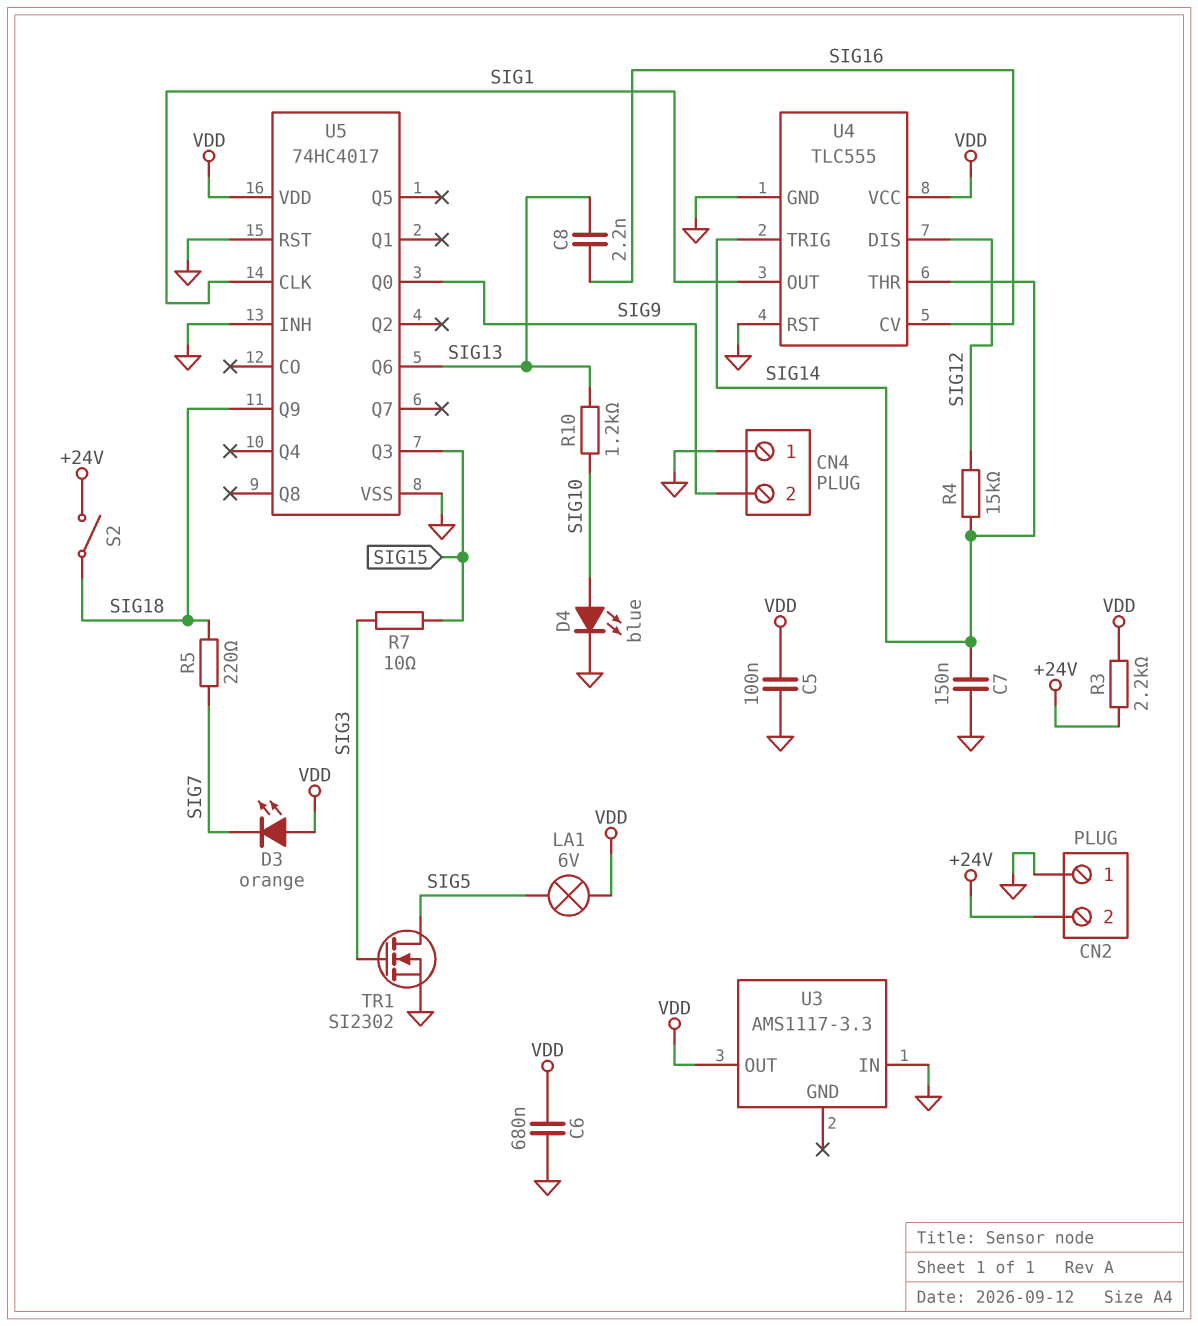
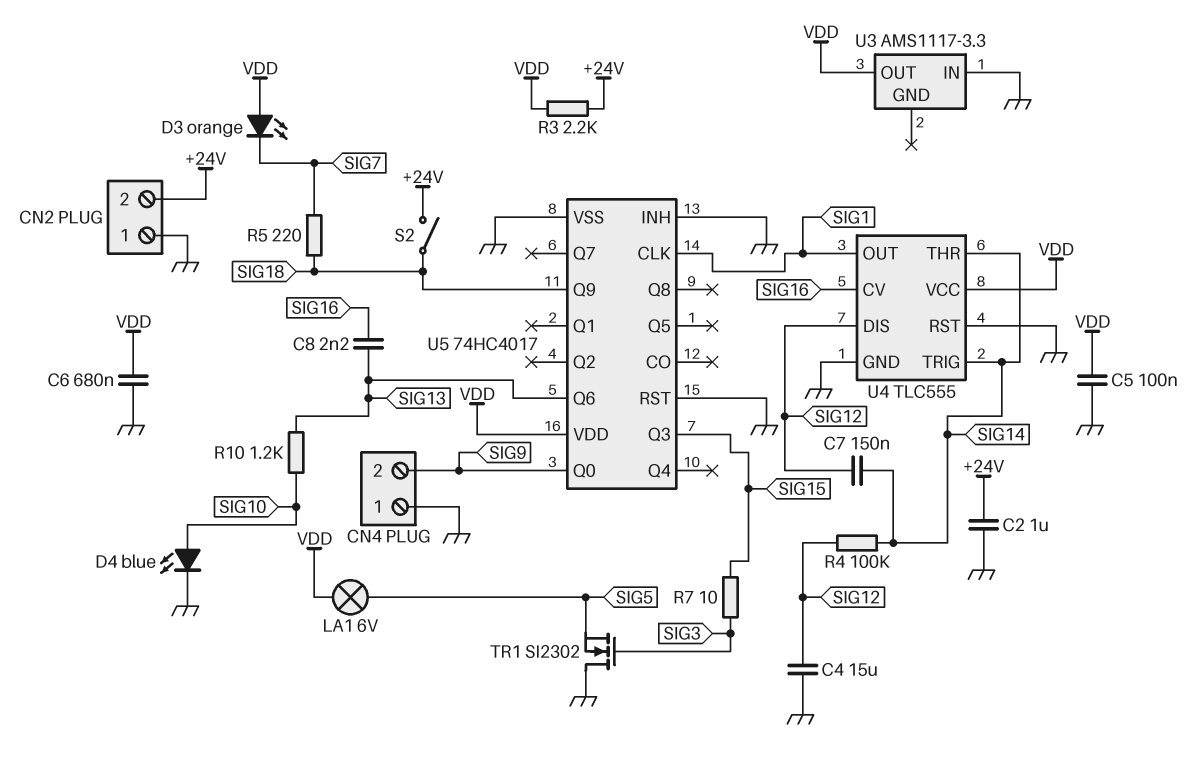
C2: none -> 1uF (+24V, GND)
C4: none -> 15uF (GND, SIG12)
C7: 150nF (GND, SIG14) -> 150nF (SIG12, SIG14)
R4: 15k (SIG12, SIG14) -> 100k (SIG12, SIG14)
TR1: NMOS SI2302 (G SIG3, D SIG5, S GND) -> NMOS SI2302 (G SIG3, D GND, S SIG5)

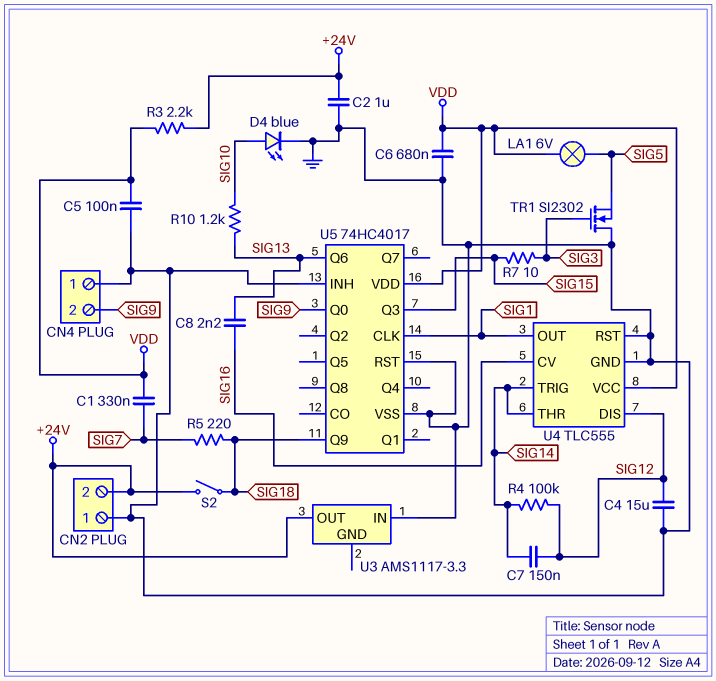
C1: none -> 330nF (SIG7, VDD)
D3: LED orange (A VDD, K SIG7) -> none
U3 pin OUT: VDD -> +24V

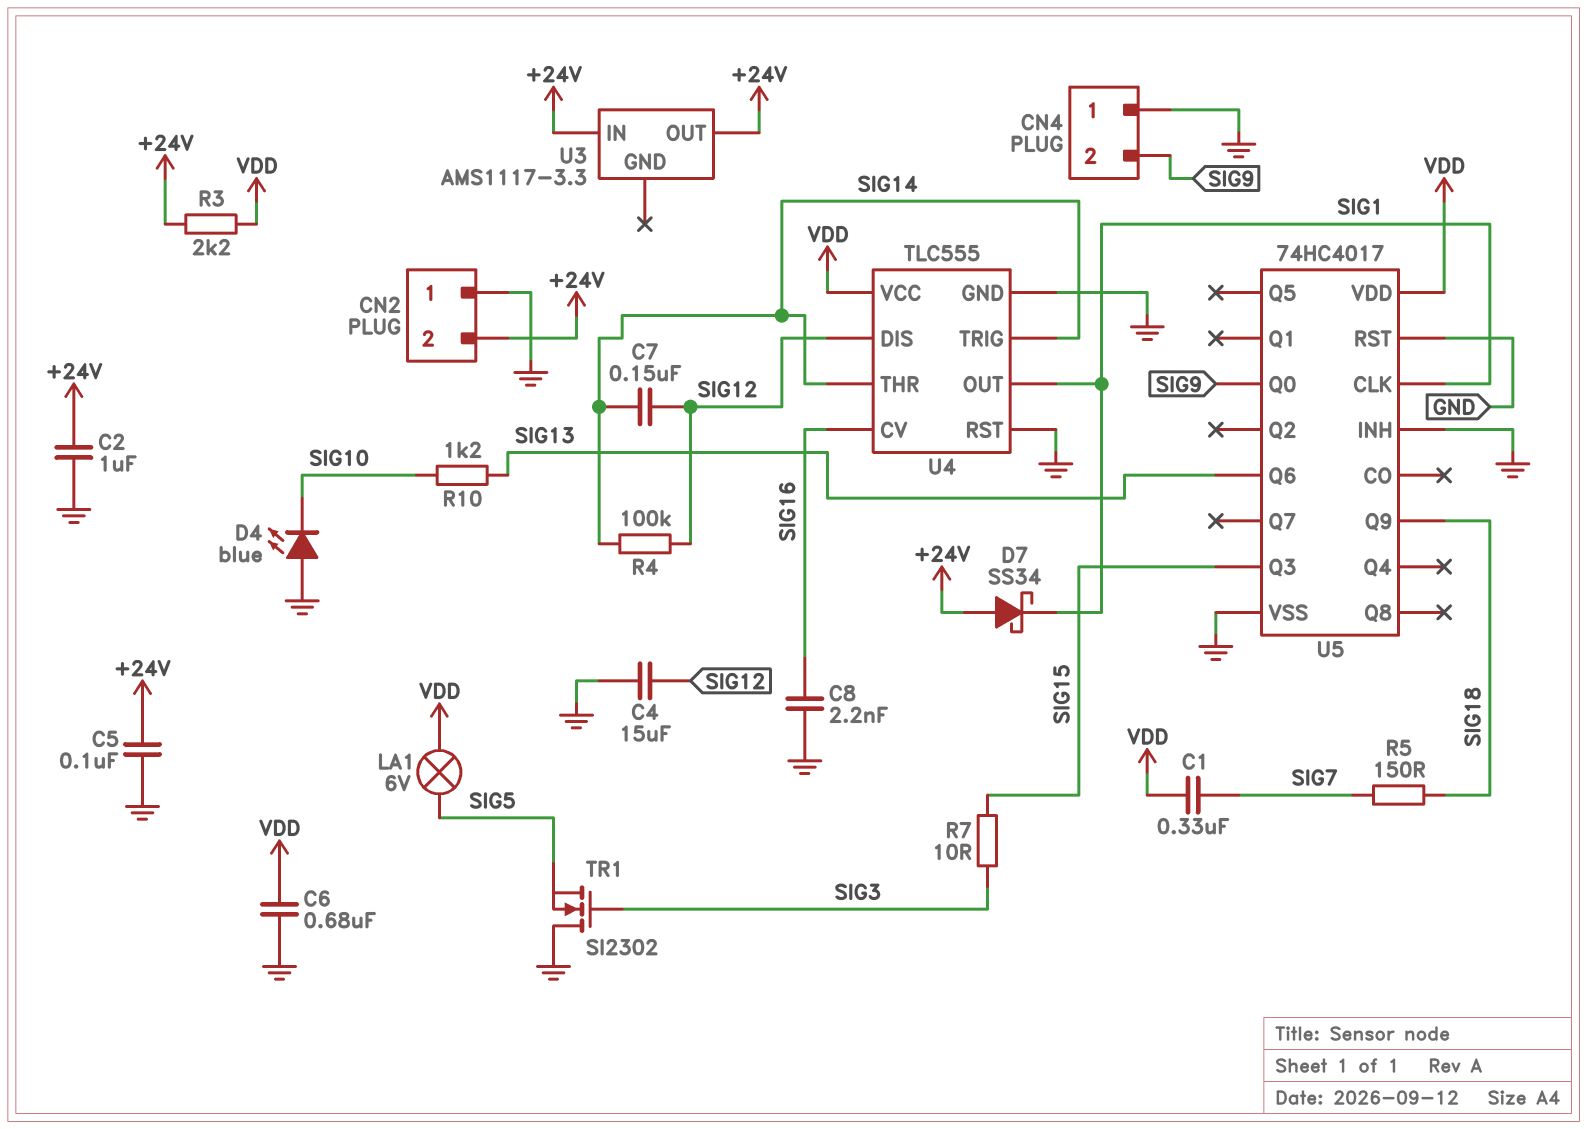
C5: 100nF (GND, VDD) -> 100nF (+24V, GND)
C8: 2.2nF (SIG13, SIG16) -> 2.2nF (GND, SIG16)
D4: LED blue (A SIG10, K GND) -> LED blue (A GND, K SIG10)
D7: none -> schottky SS34 (A +24V, K SIG1)
R5: 220 (SIG7, SIG18) -> 150 (SIG7, SIG18)
S2: switch (+24V, SIG18) -> none
U3 pin IN: GND -> +24V

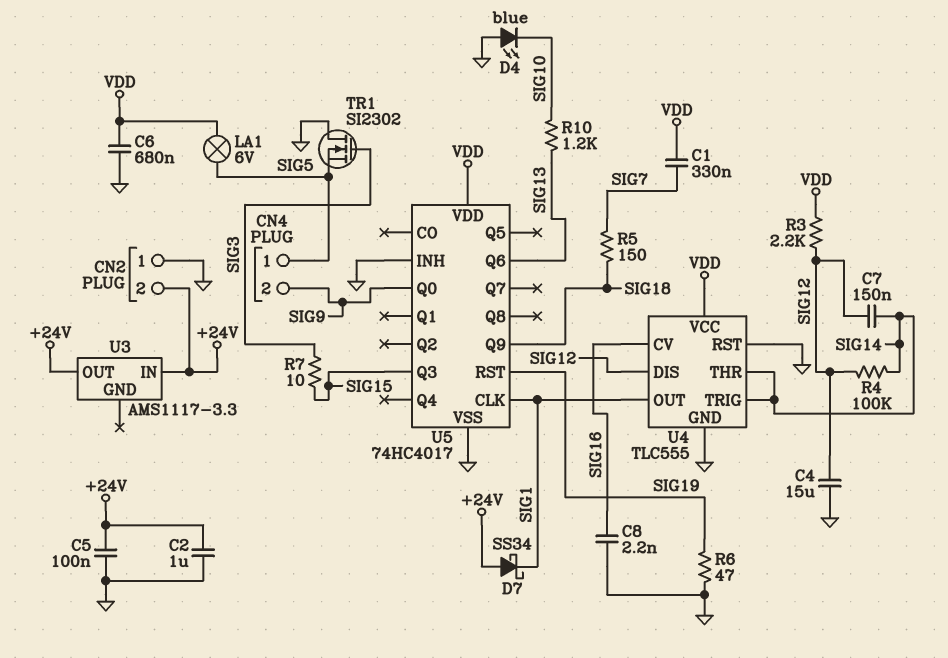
CN4 pin 1: GND -> SIG5
R3: 2.2k (+24V, VDD) -> 2.2k (SIG12, VDD)
R6: none -> 47 (GND, SIG19)
U5 pin RST: GND -> SIG19

